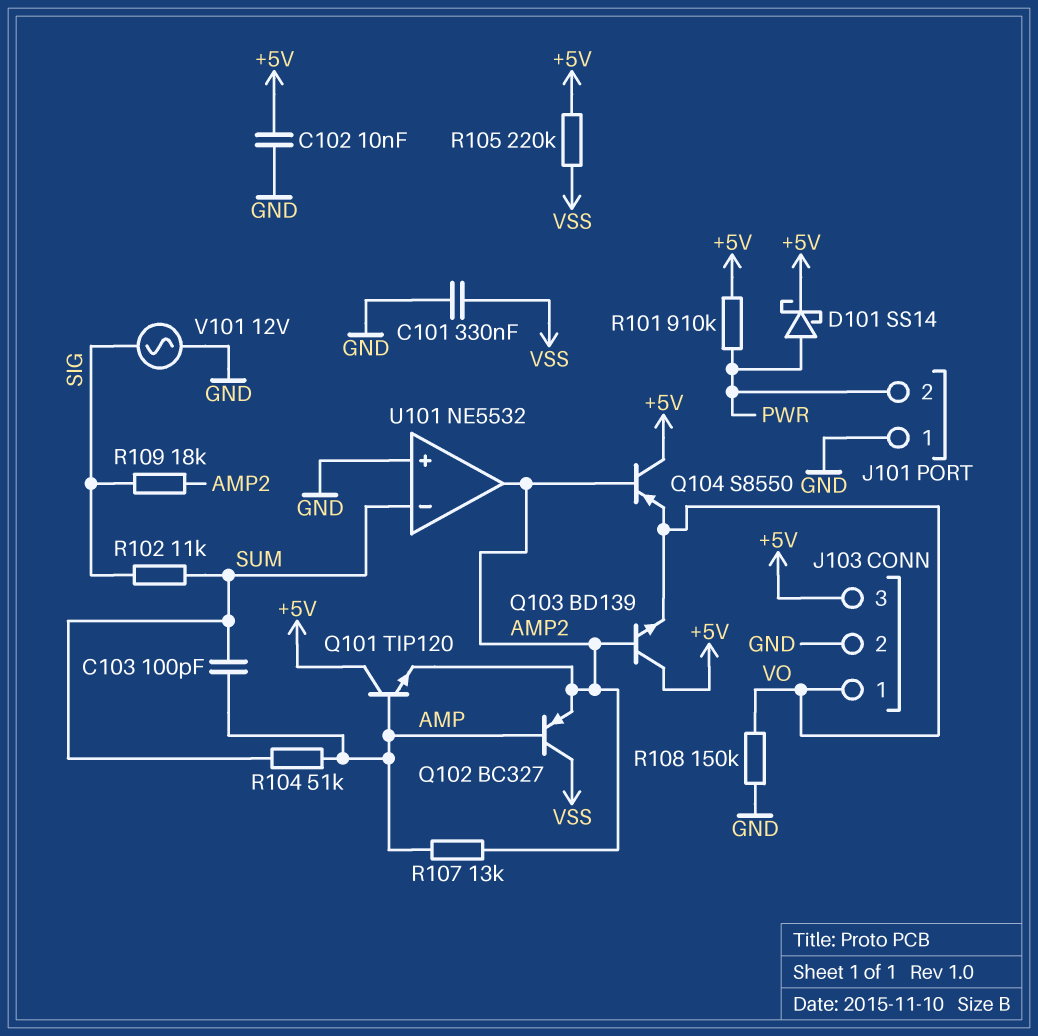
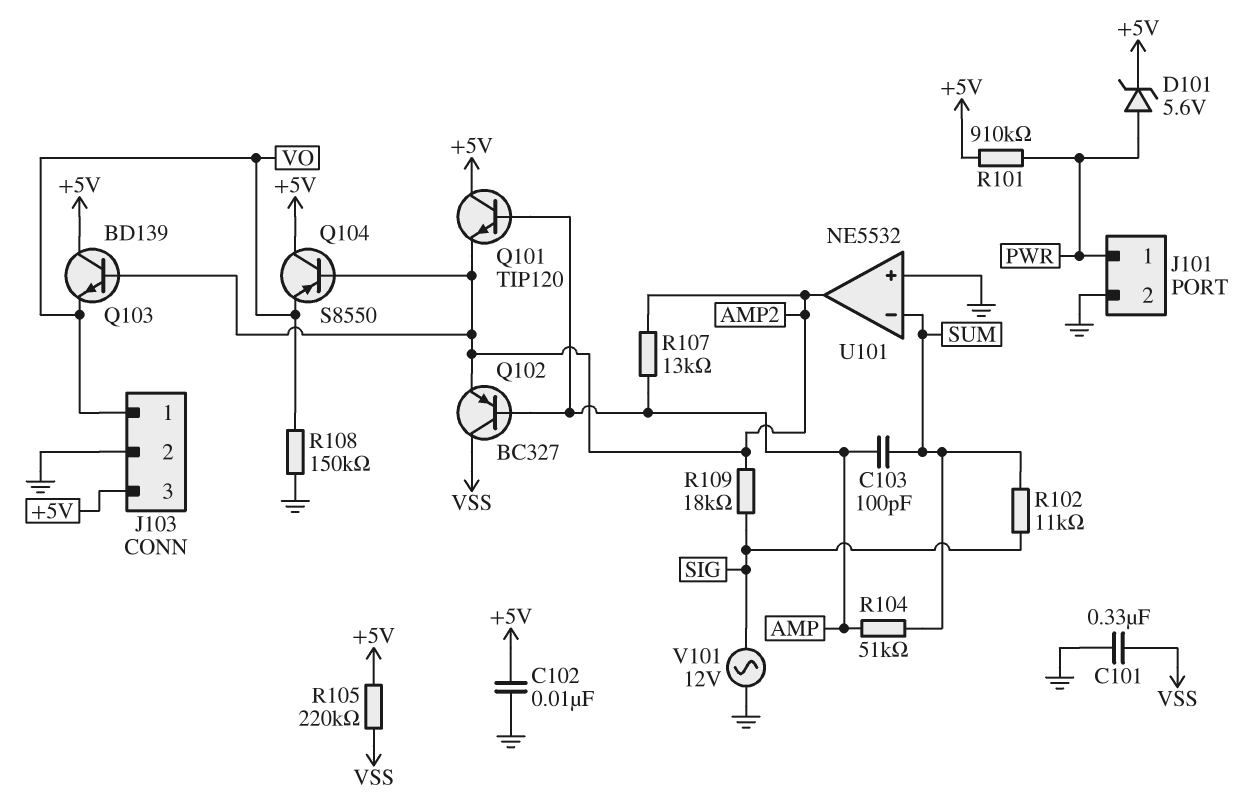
D101: schottky SS14 (A PWR, K +5V) -> zener 5.6V (A PWR, K +5V)
J101 pin 1: GND -> PWR
J101 pin 2: PWR -> GND

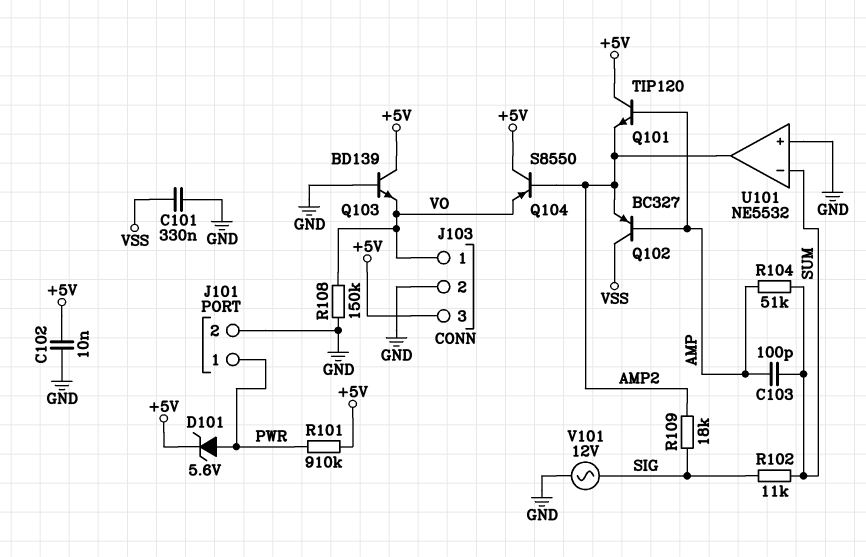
Q103: NPN BD139 (B AMP2, C +5V, E VO) -> NPN BD139 (B GND, C +5V, E VO)
R105: 220k (+5V, VSS) -> none
R107: 13k (AMP, AMP2) -> none

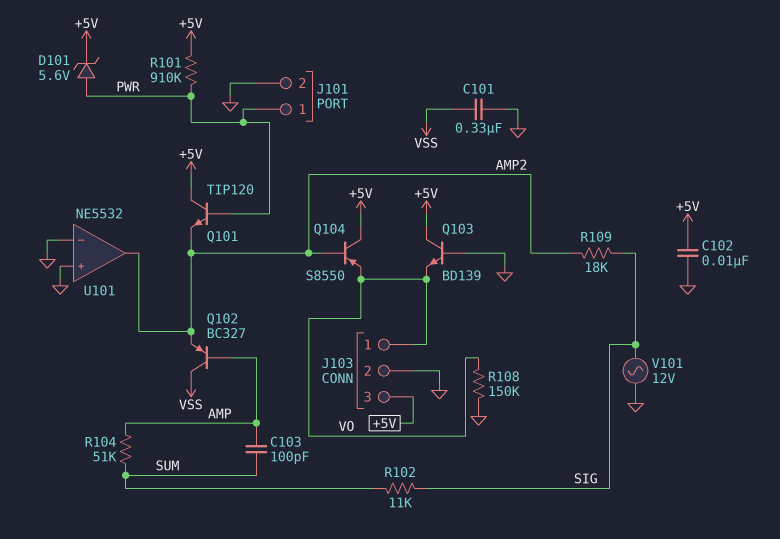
Q101: NPN TIP120 (B AMP, C +5V, E AMP2) -> NPN TIP120 (B PWR, C +5V, E AMP2)
U101 pin in-: SUM -> GND

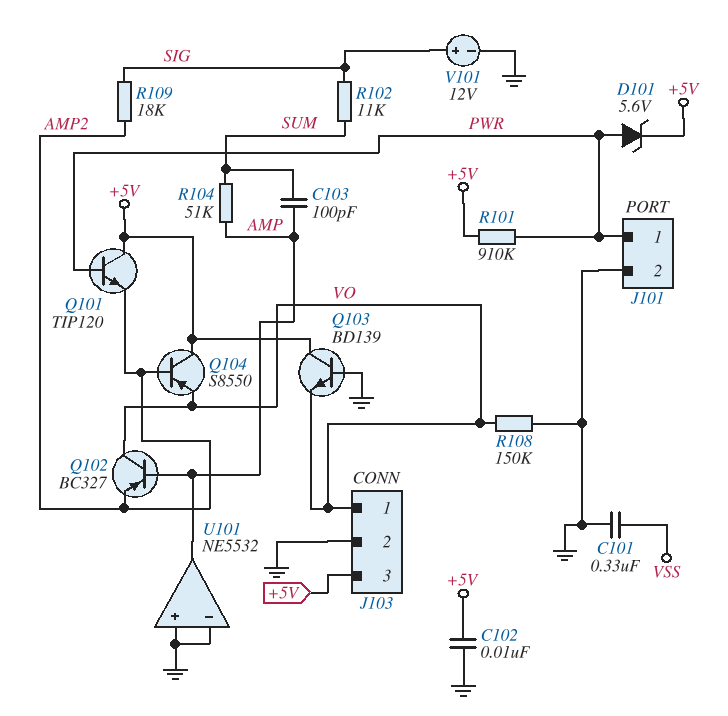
Q102: PNP BC327 (B AMP, C VSS, E AMP2) -> PNP BC327 (B AMP, C VO, E AMP2)
U101 pin out: AMP2 -> AMP
V101: AC 12V (GND, SIG) -> 12V (plus SIG, minus GND)

